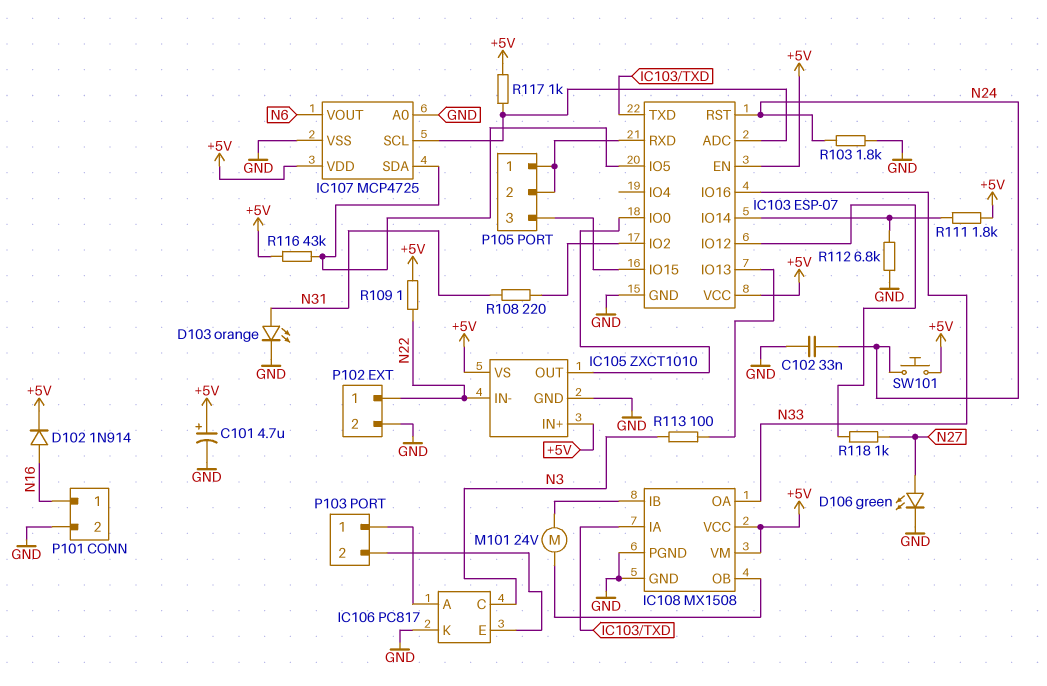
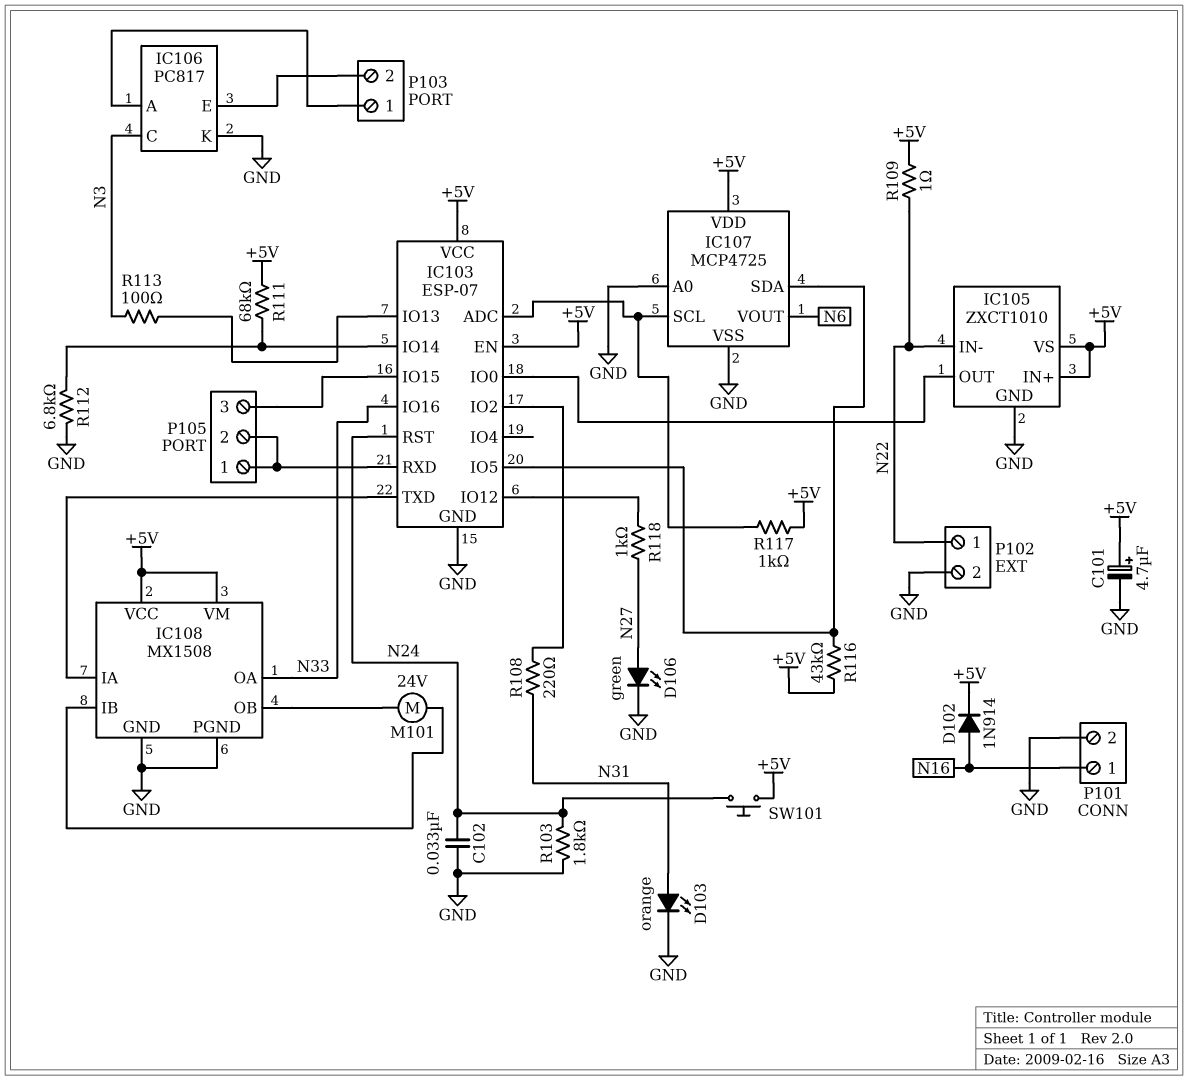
R111: 1.8k (+5V, IC103/IO14) -> 68k (+5V, IC103/IO14)

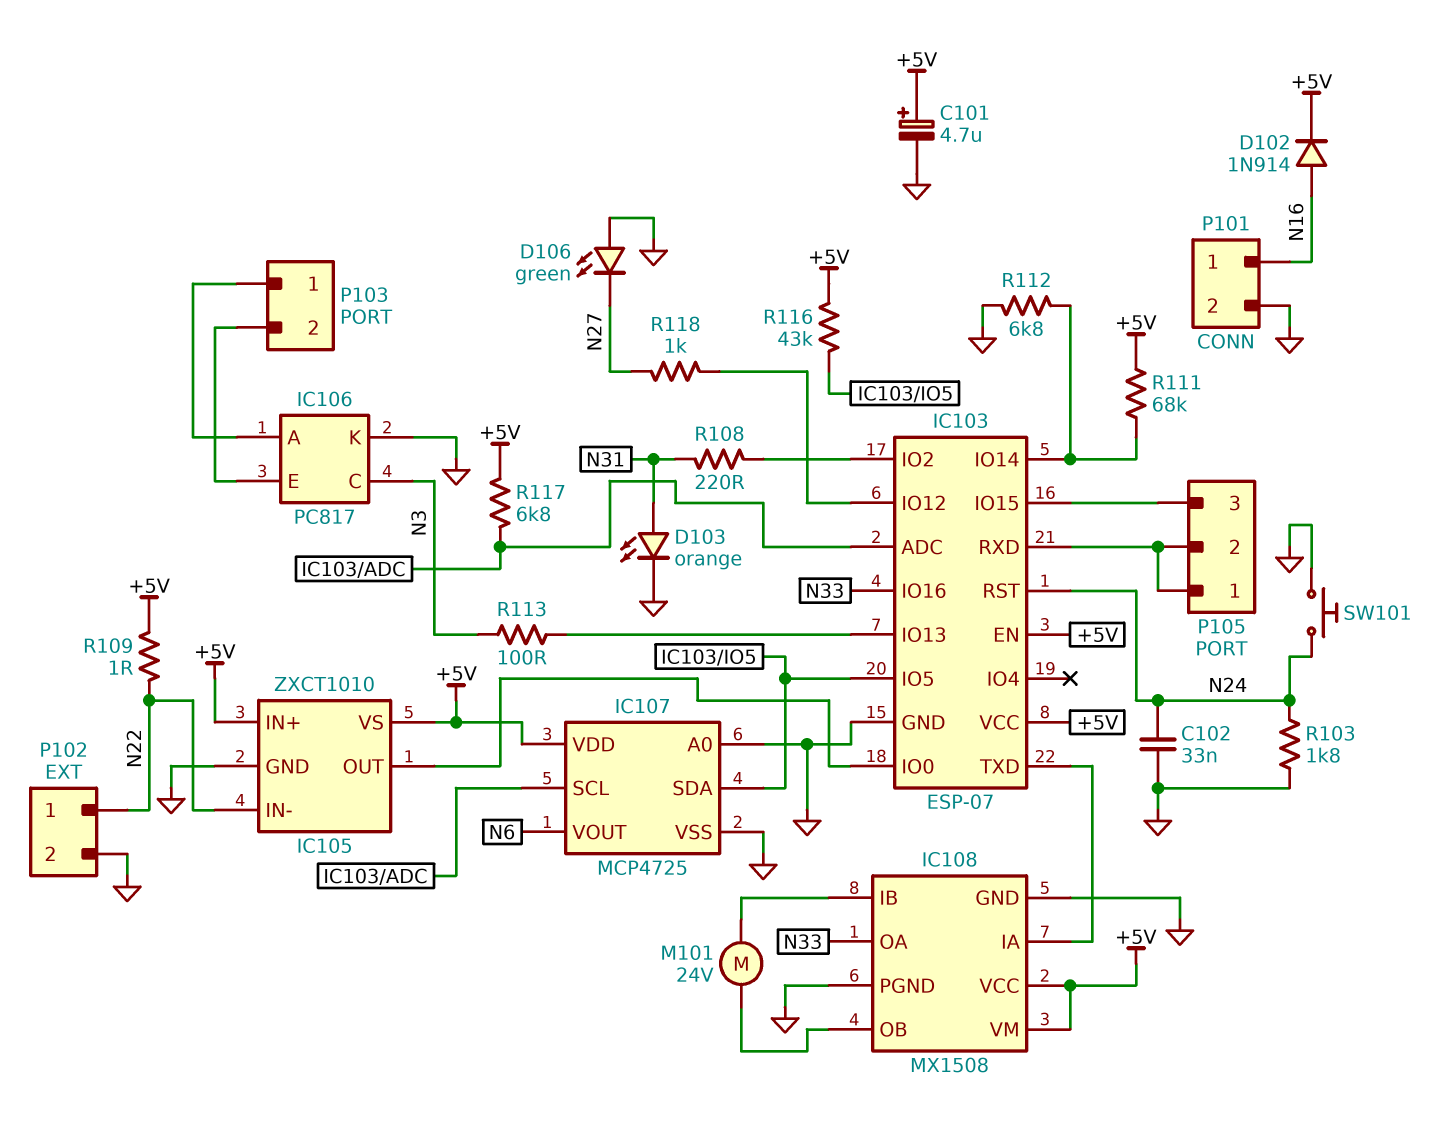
D106: LED green (A N27, K GND) -> LED green (A GND, K N27)
R117: 1k (+5V, IC103/ADC) -> 6.8k (+5V, IC103/ADC)
SW101: button (+5V, N24) -> button (GND, N24)

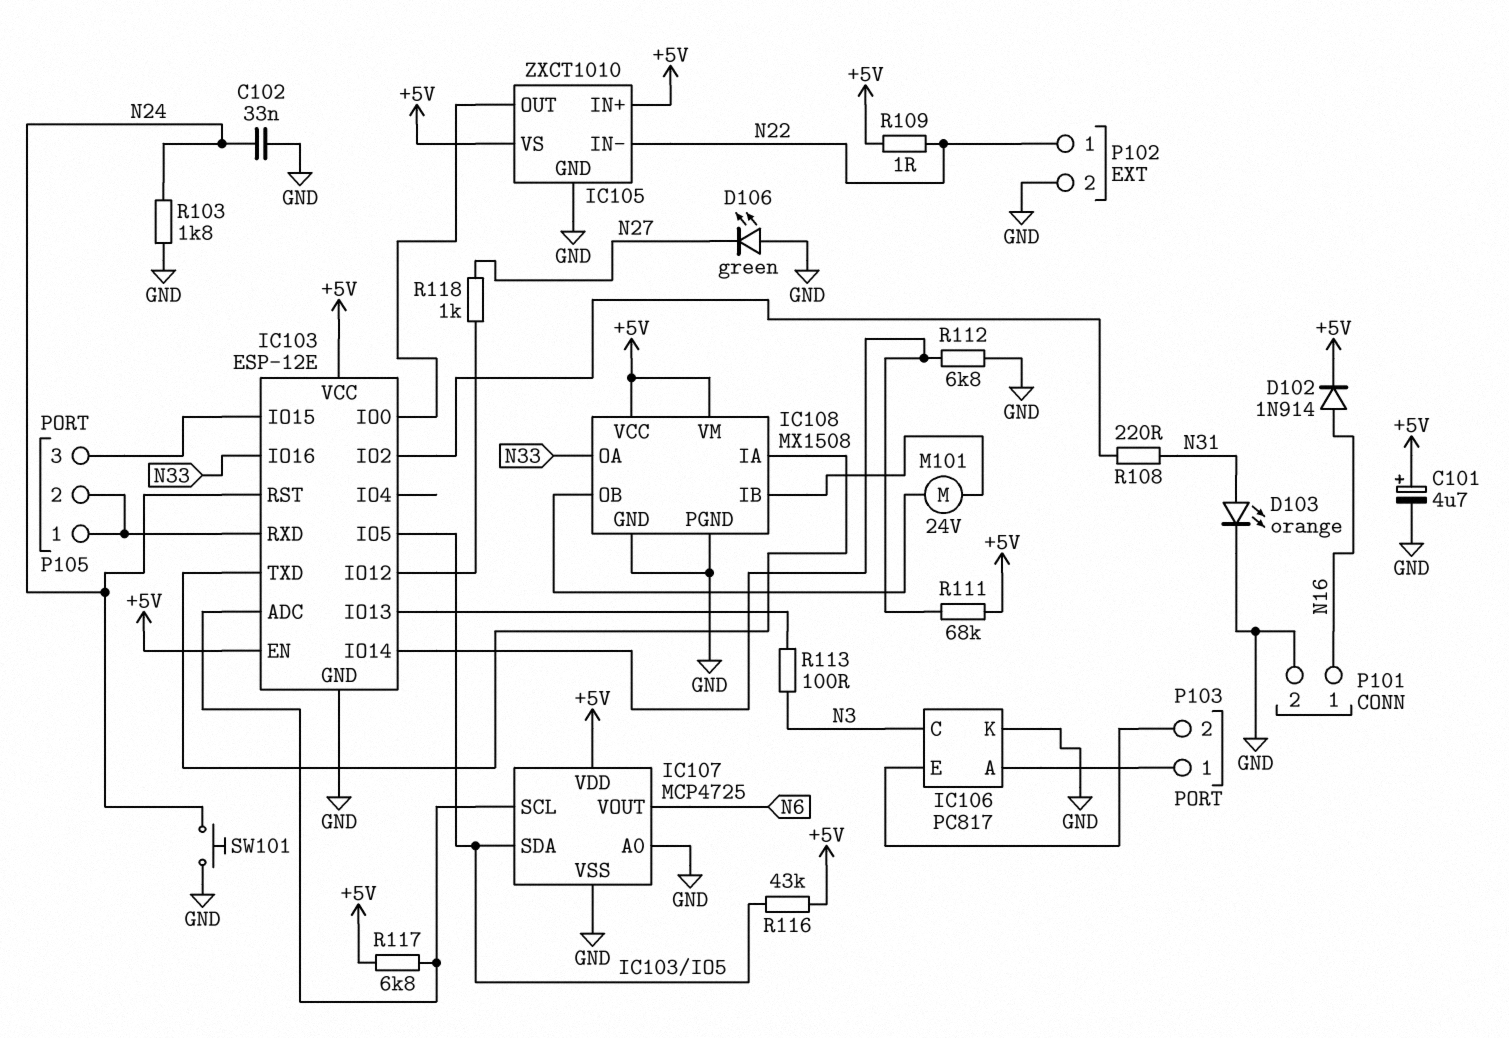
IC103: ESP-07 -> ESP-12E

